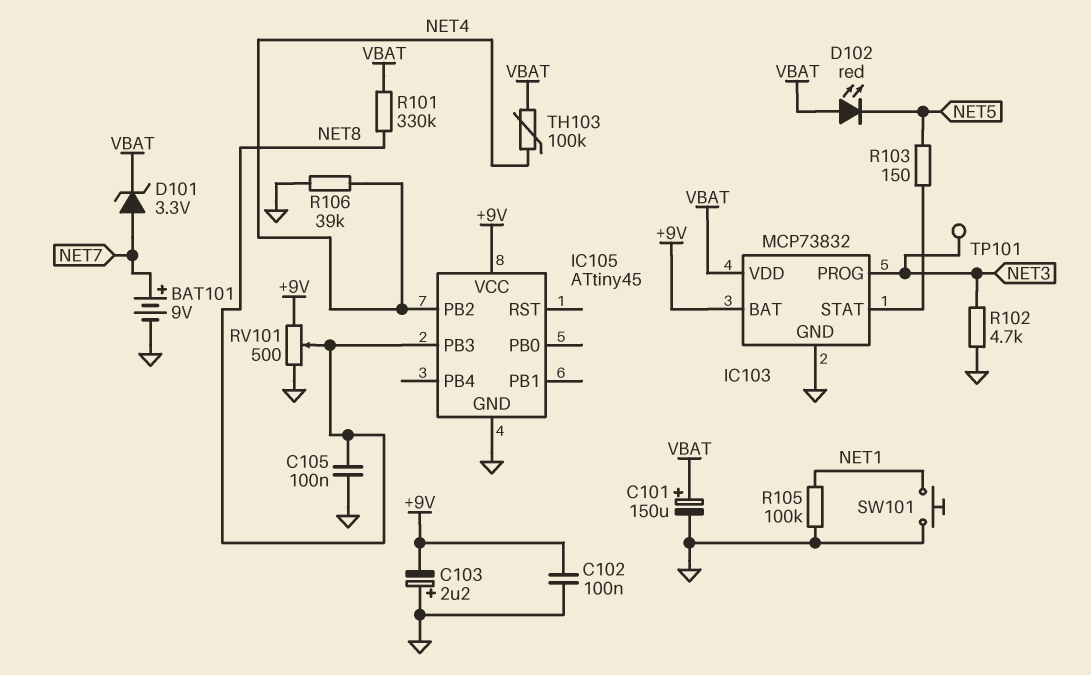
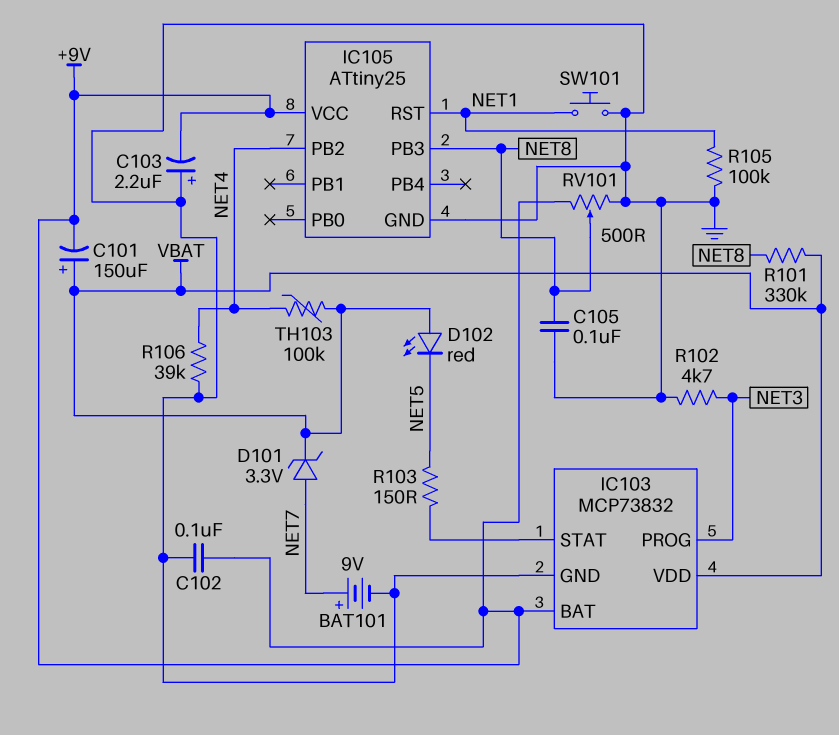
C101: 150uF (plus VBAT, minus GND) -> 150uF (plus VBAT, minus +9V)
IC105: ATtiny45 -> ATtiny25
IC105 pin RST: none -> NET1
TP101: test point (NET3) -> none

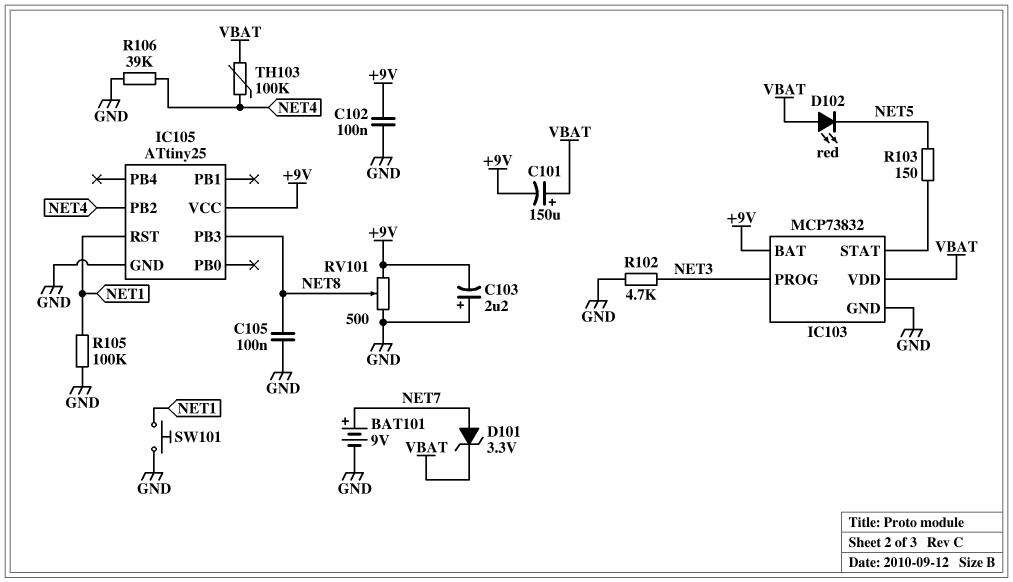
R101: 330k (NET8, VBAT) -> none

